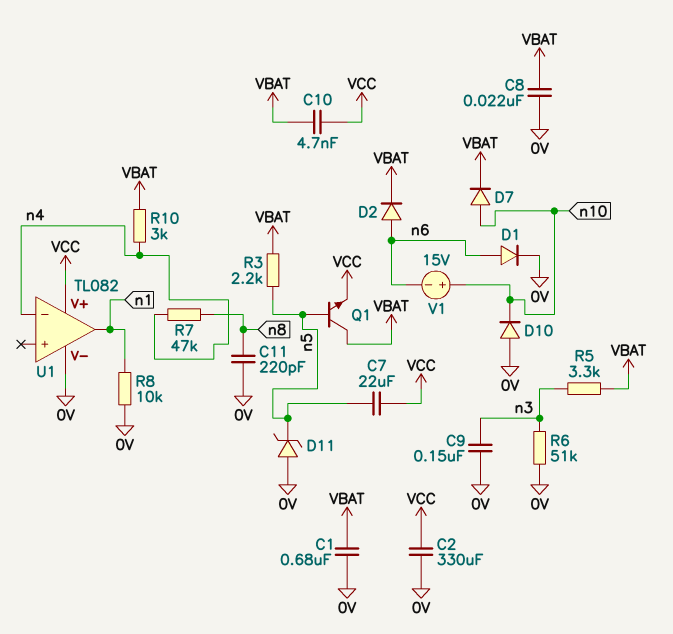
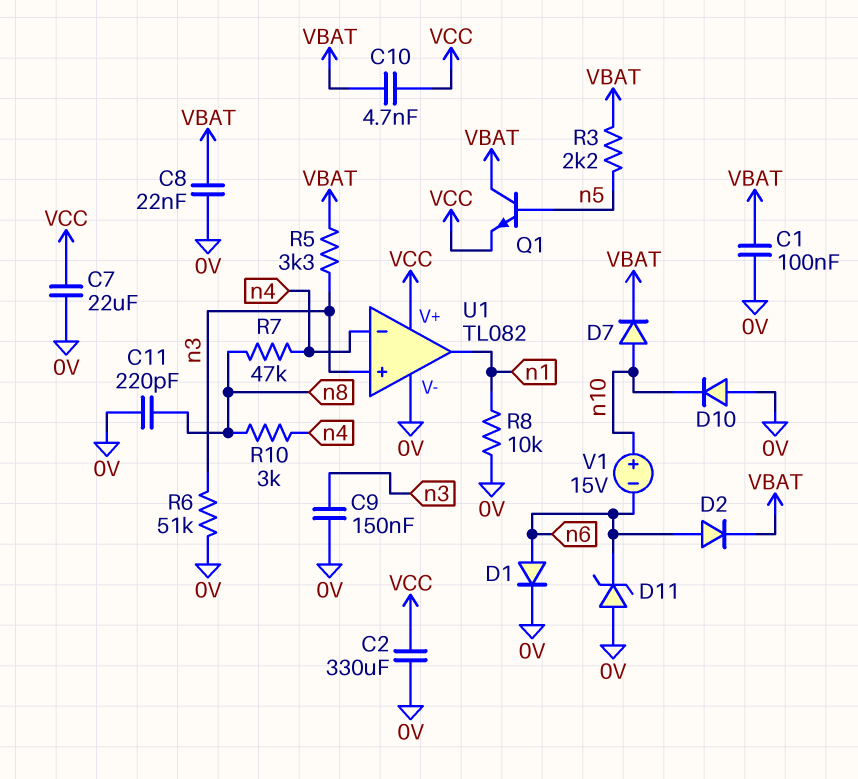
C1: 680nF (0V, VBAT) -> 100nF (0V, VBAT)
C7: 22uF (VCC, n5) -> 22uF (0V, VCC)
D11: zener (A 0V, K n5) -> zener (A 0V, K n6)
R10: 3k (VBAT, n4) -> 3k (n4, n8)
U1 pin in+: none -> n3

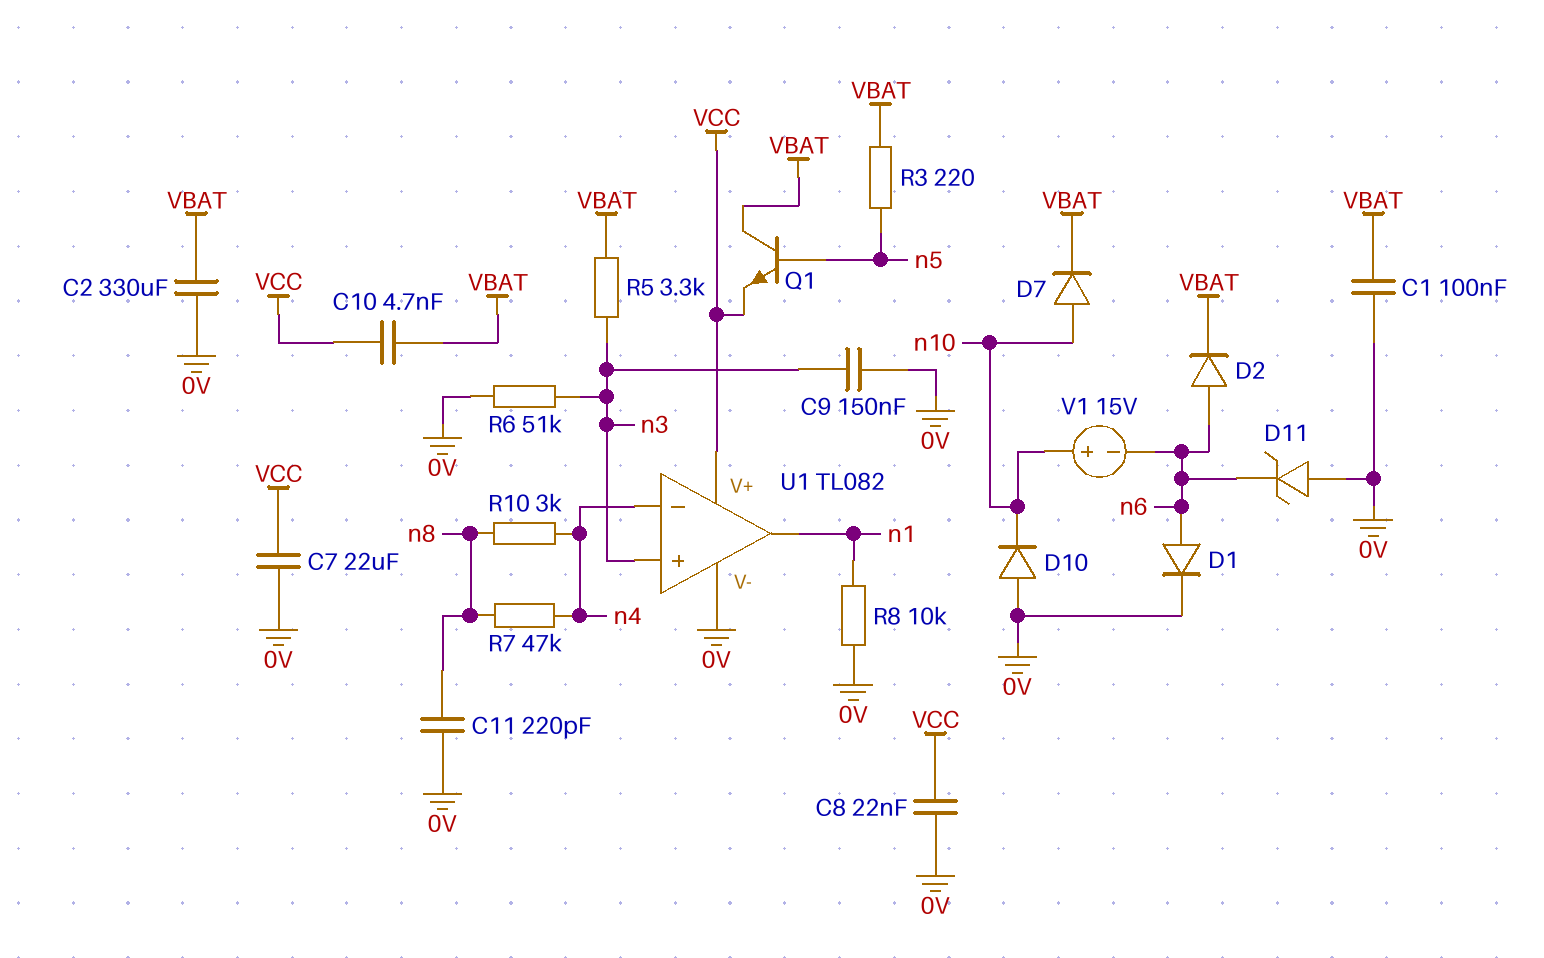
C2: 330uF (0V, VCC) -> 330uF (0V, VBAT)
C8: 22nF (0V, VBAT) -> 22nF (0V, VCC)
R3: 2.2k (VBAT, n5) -> 220 (VBAT, n5)

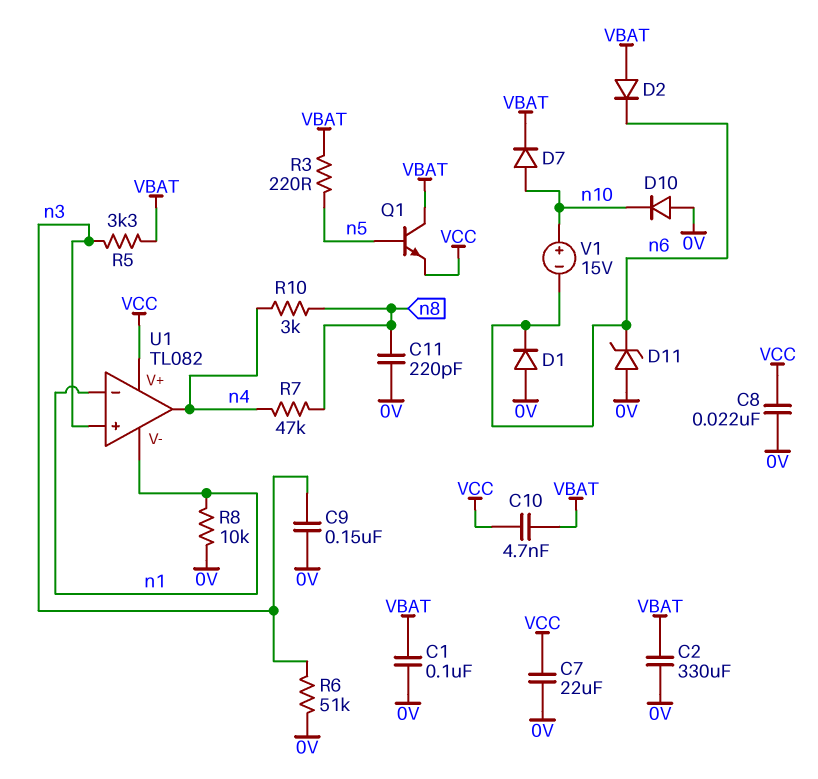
D1: diode (A n6, K 0V) -> diode (A 0V, K n6)
D2: diode (A n6, K VBAT) -> diode (A VBAT, K n6)
U1 pin V-: 0V -> n1
U1 pin in-: n4 -> n1
U1 pin out: n1 -> n4

